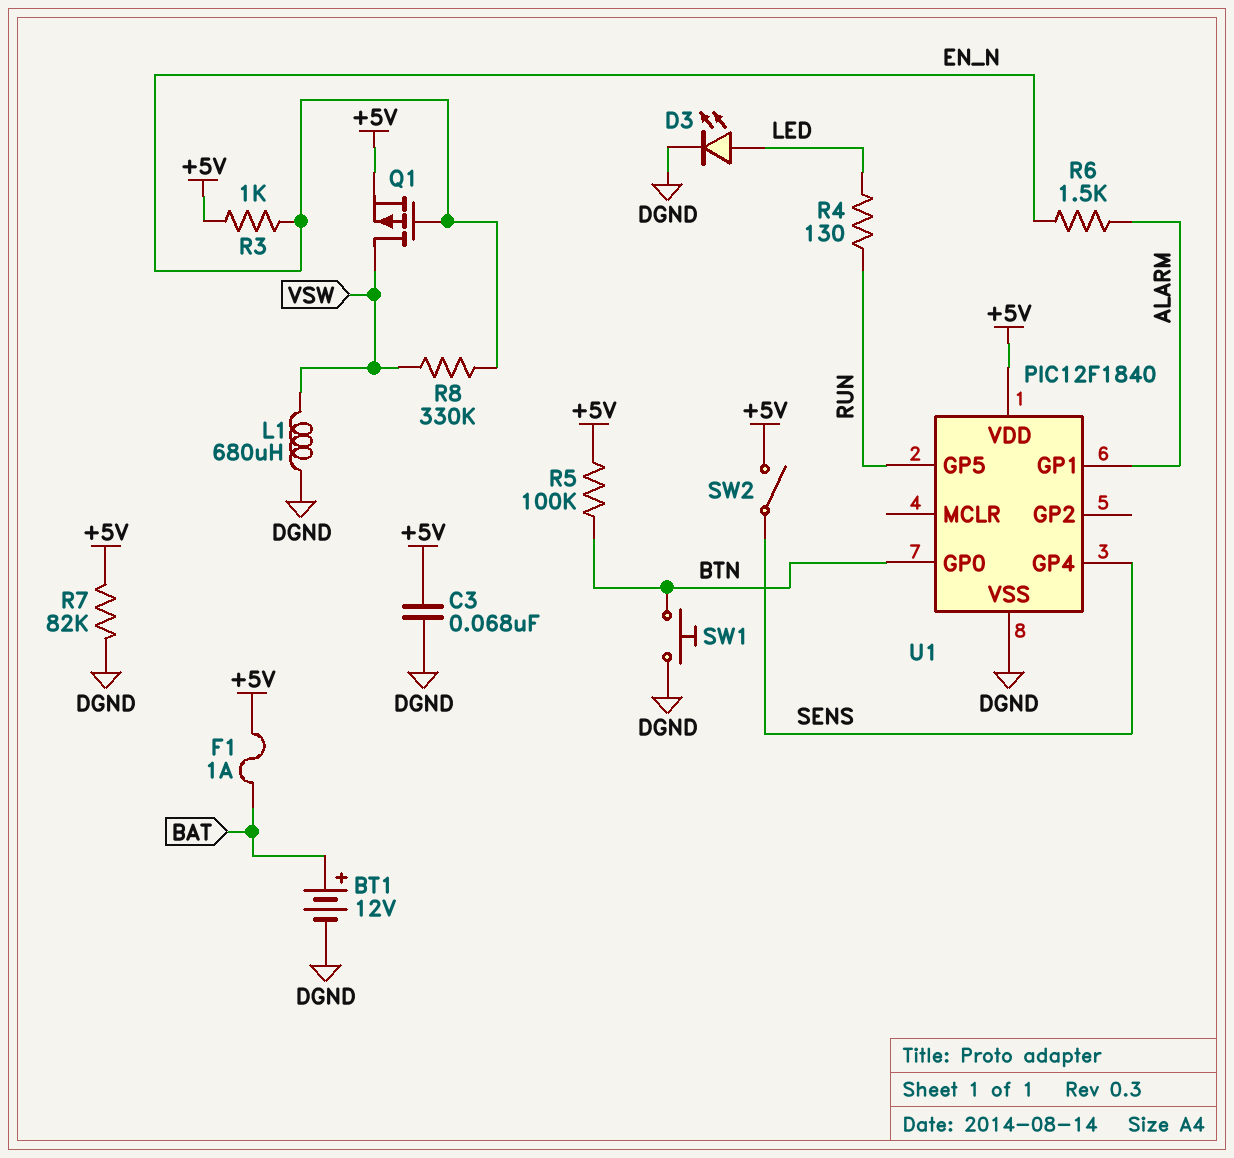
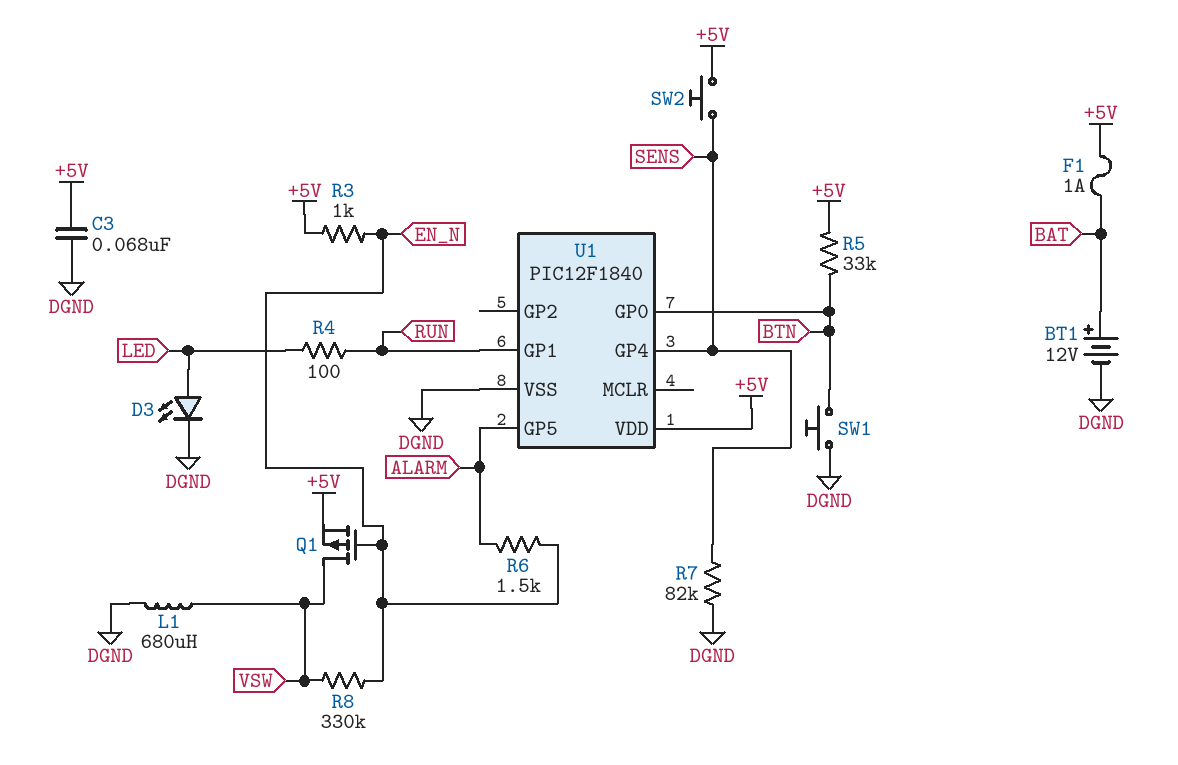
R4: 130 (LED, RUN) -> 100 (LED, RUN)
R5: 100k (+5V, BTN) -> 33k (+5V, BTN)
R7: 82k (+5V, DGND) -> 82k (DGND, SENS)
SW2: switch (+5V, SENS) -> button (+5V, SENS)
U1 pin GP1: ALARM -> RUN
U1 pin GP5: RUN -> ALARM

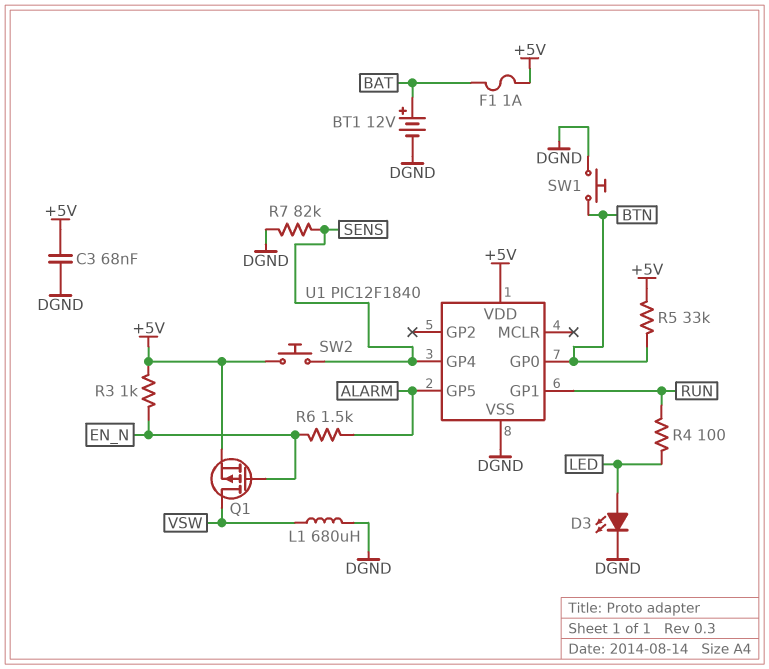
R8: 330k (EN_N, VSW) -> none

